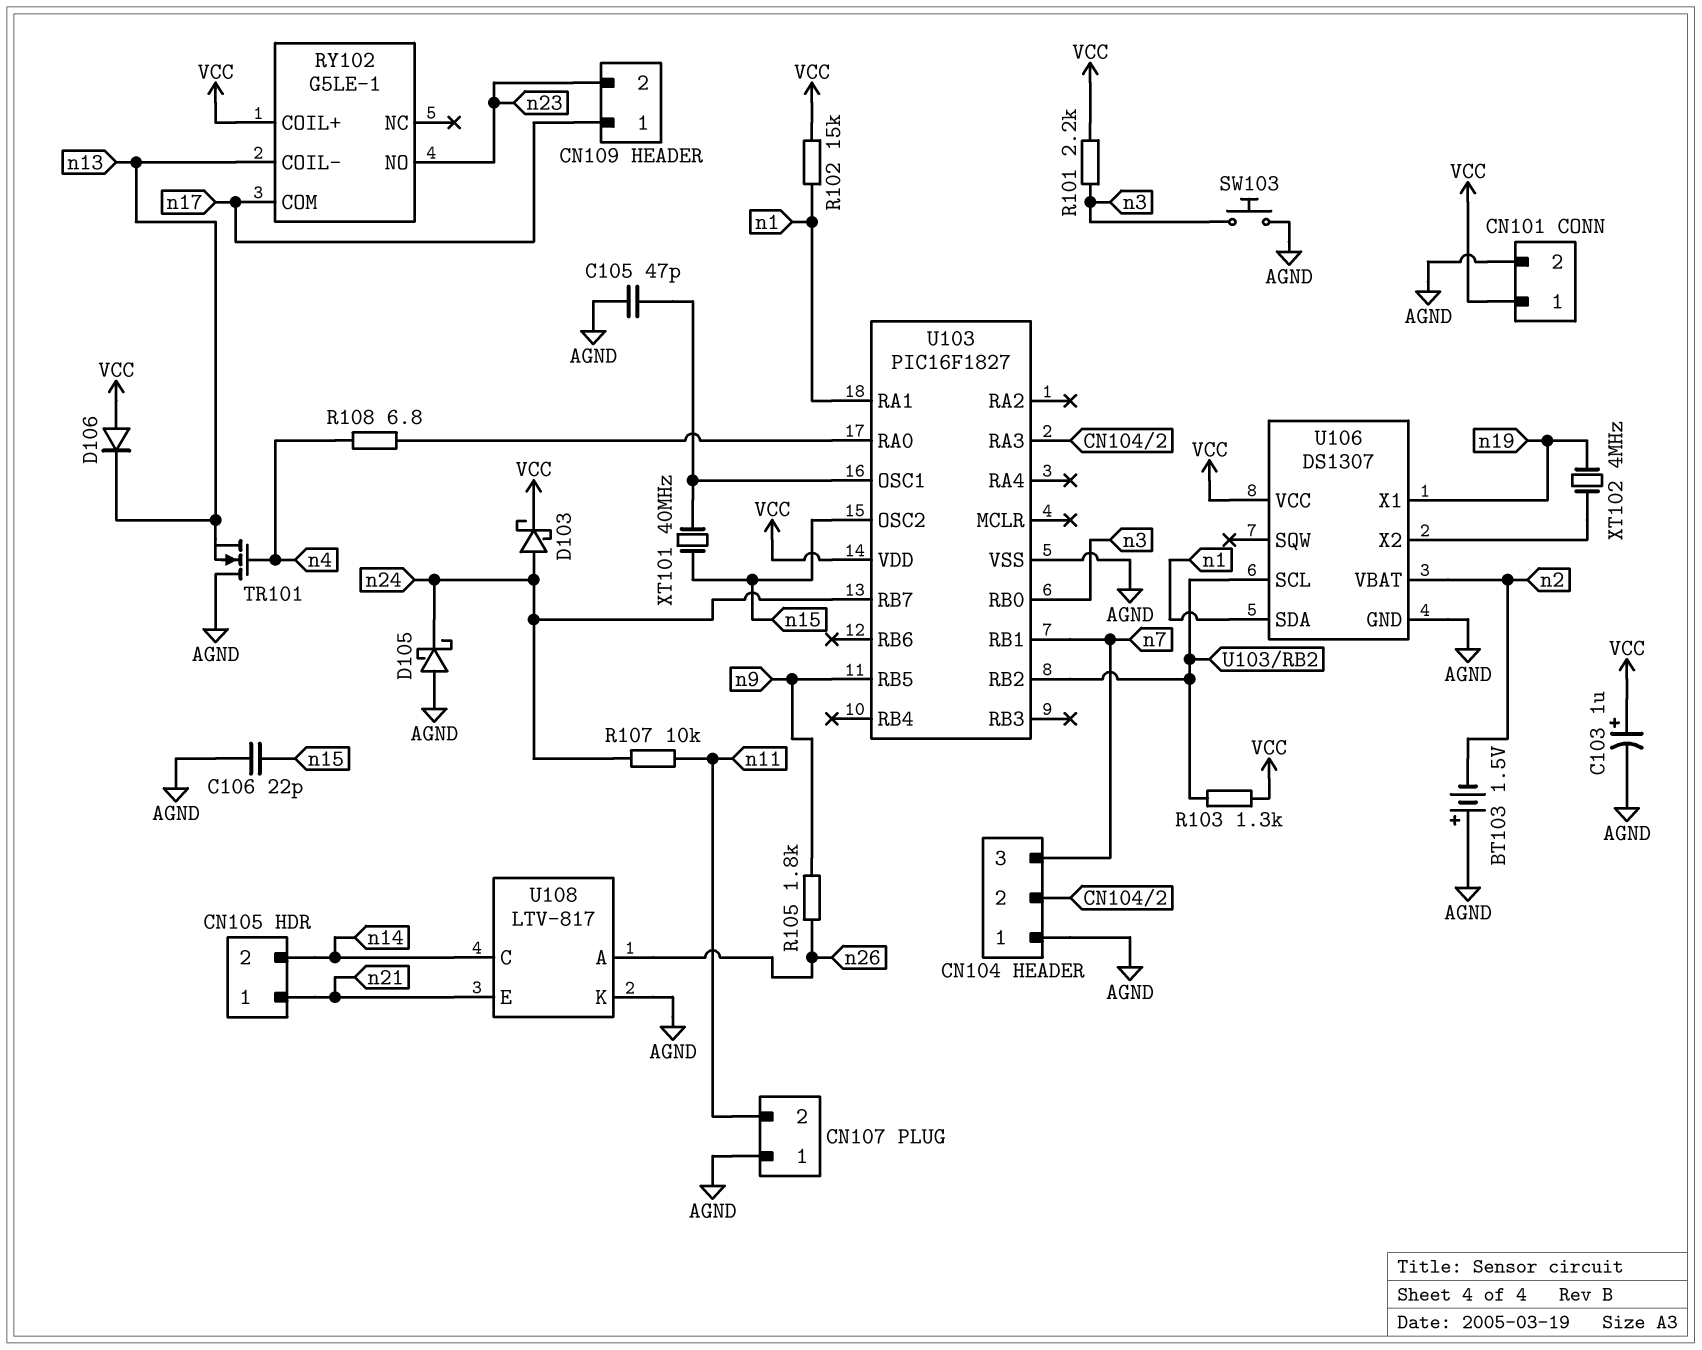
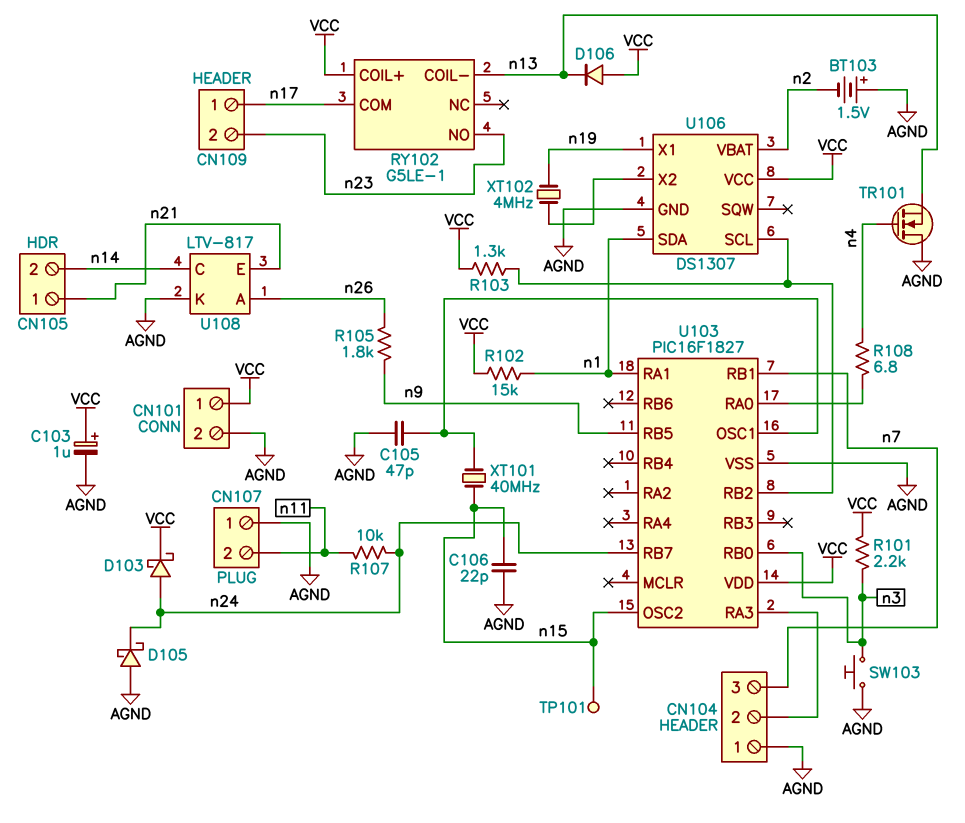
TP101: none -> test point (n15)

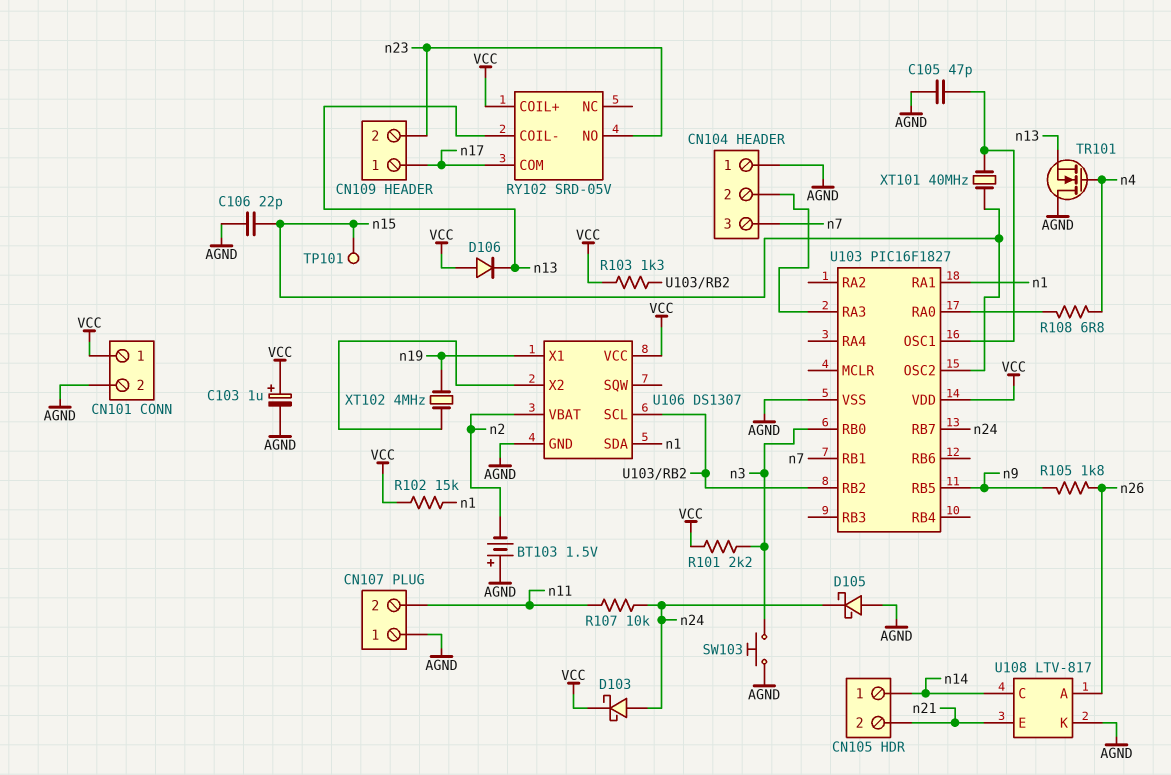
CN105 pin 1: n21 -> n14
CN105 pin 2: n14 -> n21
RY102: G5LE-1 -> SRD-05V

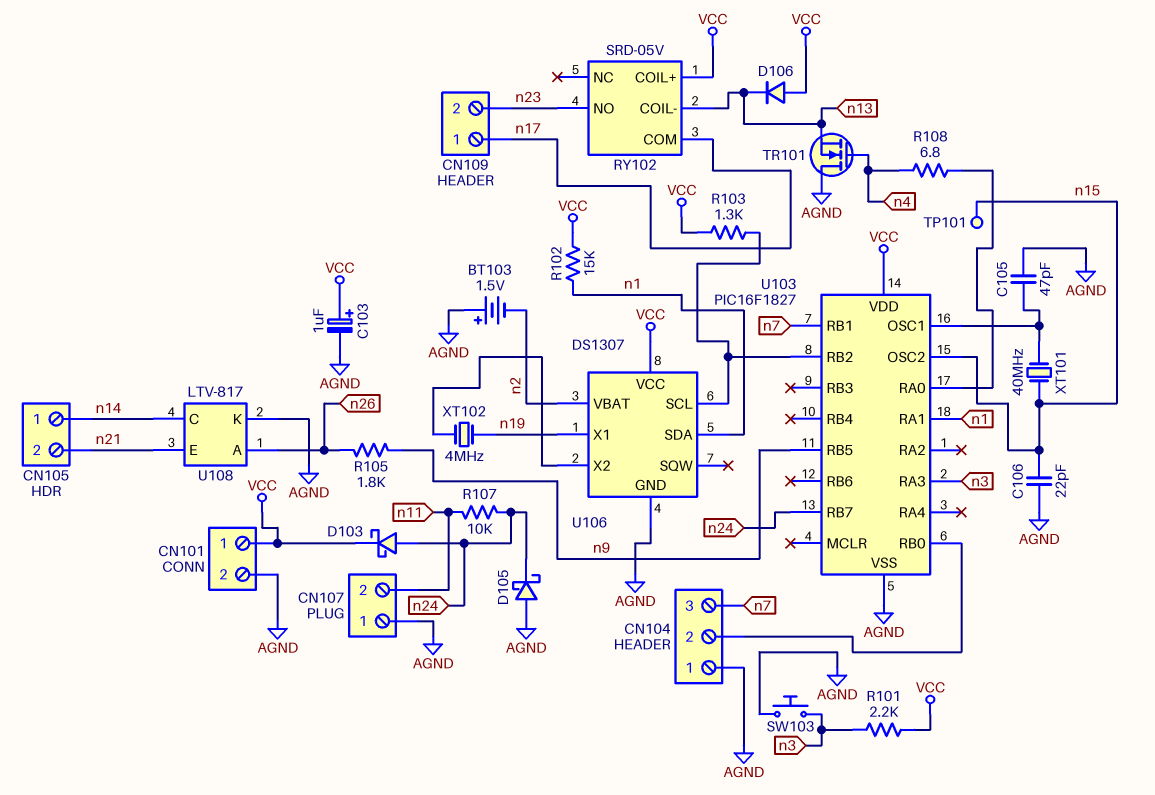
U103 pin RA3: CN104/2 -> n3
U103 pin RB0: n3 -> CN104/2

